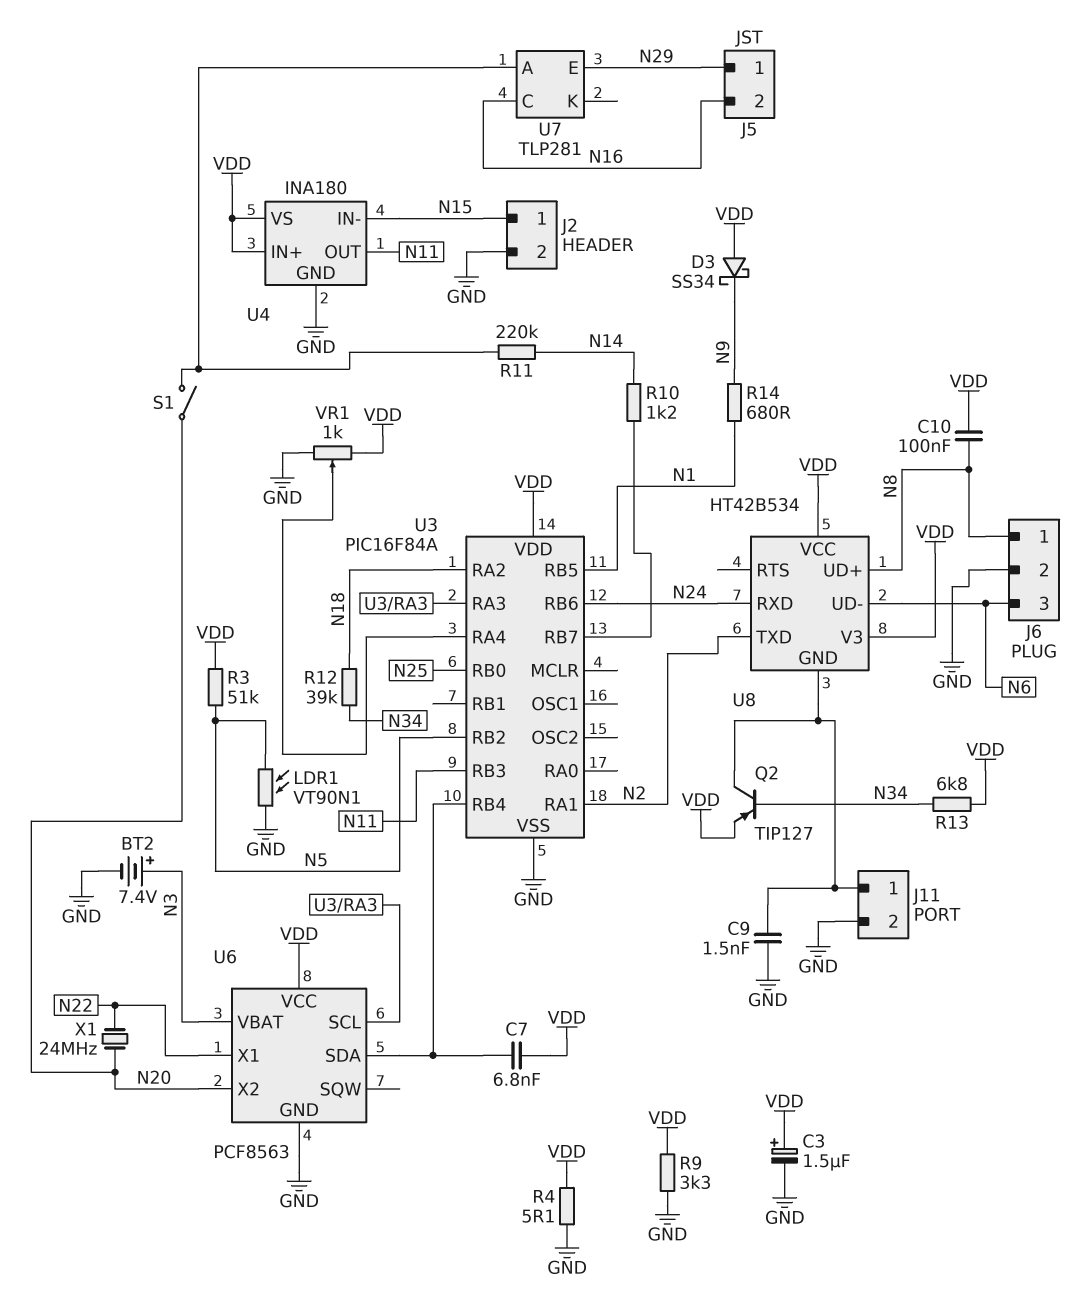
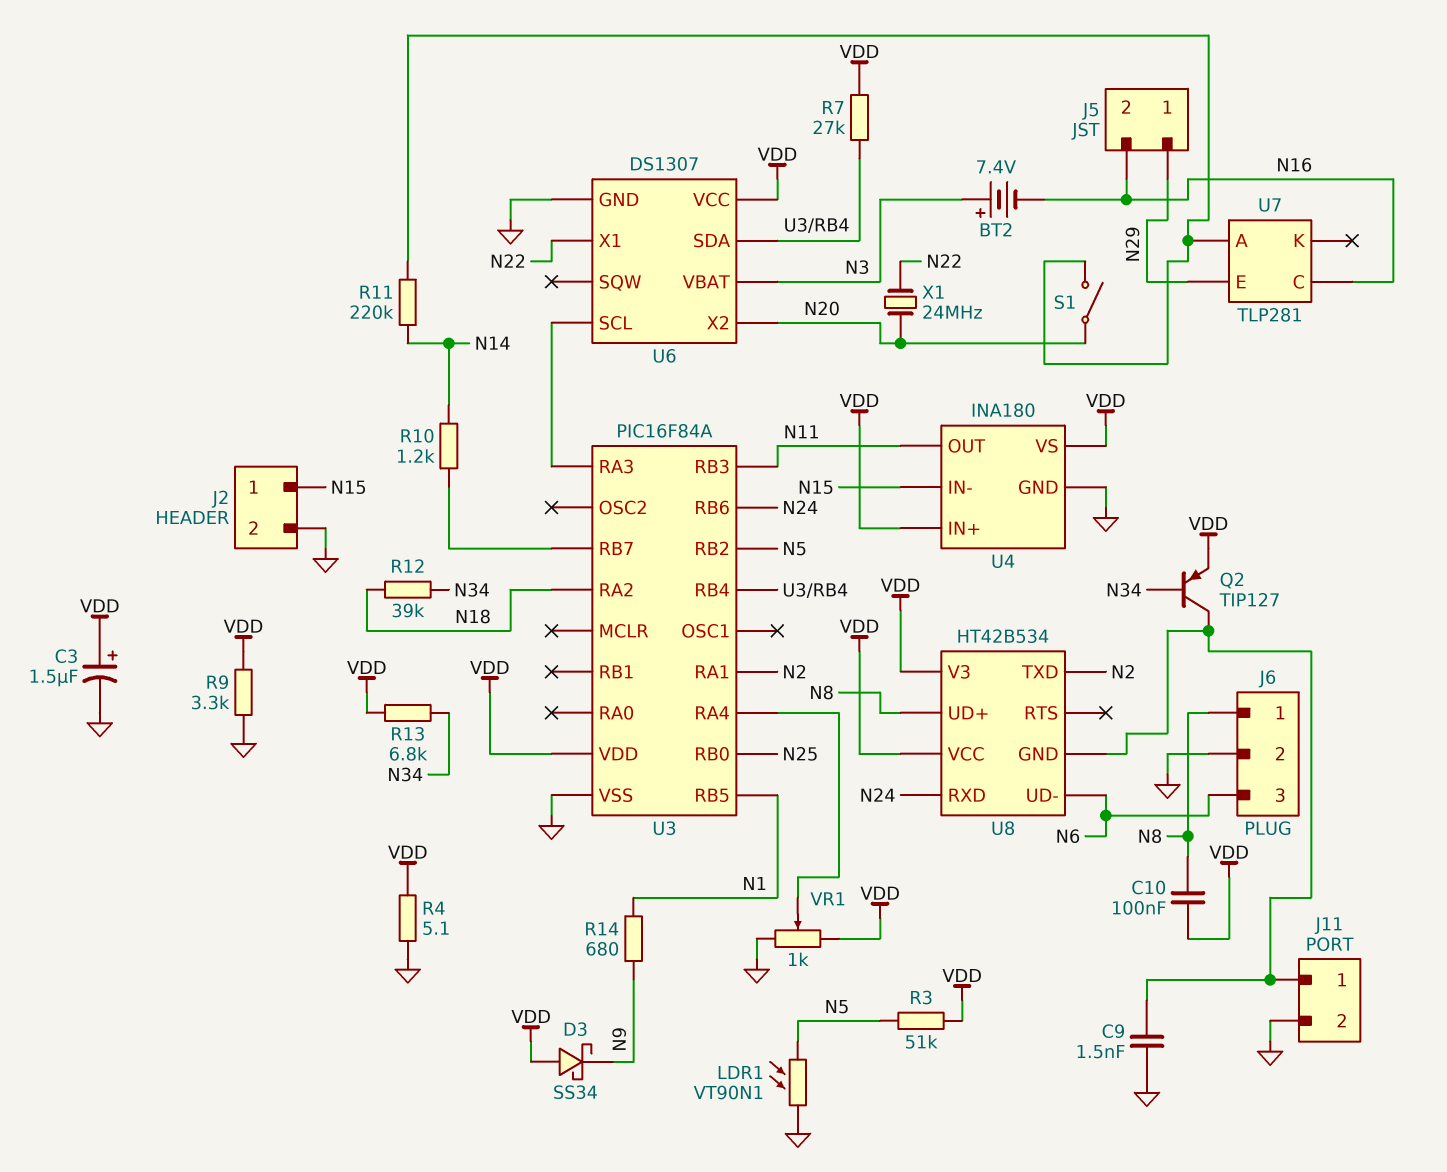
BT2: 7.4V (plus N3, minus GND) -> 7.4V (plus N3, minus N16)
C7: 6.8nF (U3/RB4, VDD) -> none
R7: none -> 27k (U3/RB4, VDD)
U6: PCF8563 -> DS1307

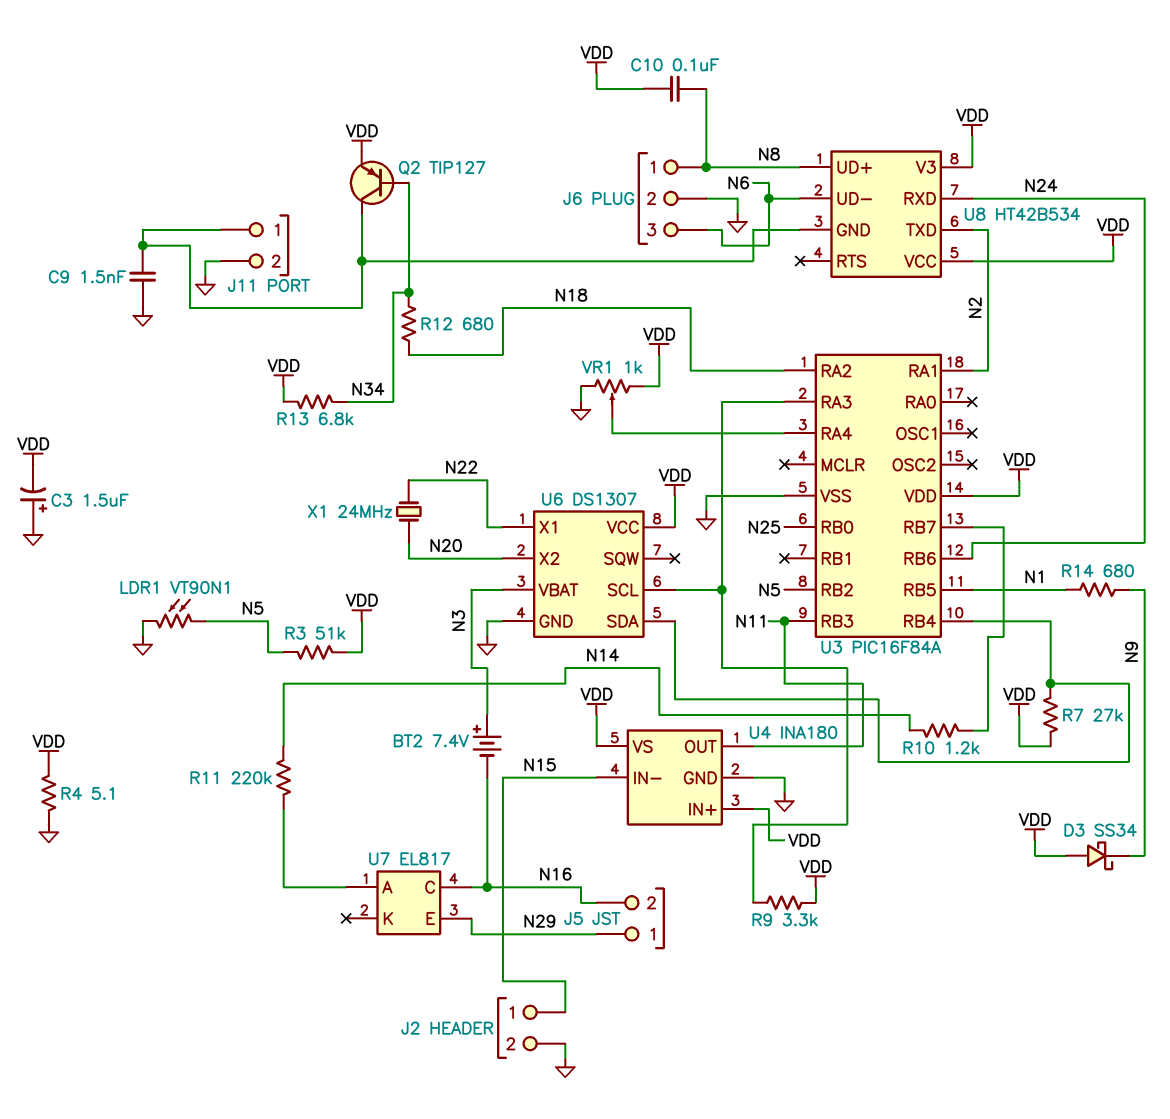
C3: 1.5uF (plus VDD, minus GND) -> 1.5uF (plus GND, minus VDD)
R9: 3.3k (GND, VDD) -> 3.3k (U3/RA3, VDD)
R12: 39k (N18, N34) -> 680 (N18, N34)
S1: switch (N20, U7/A) -> none
U7: TLP281 -> EL817

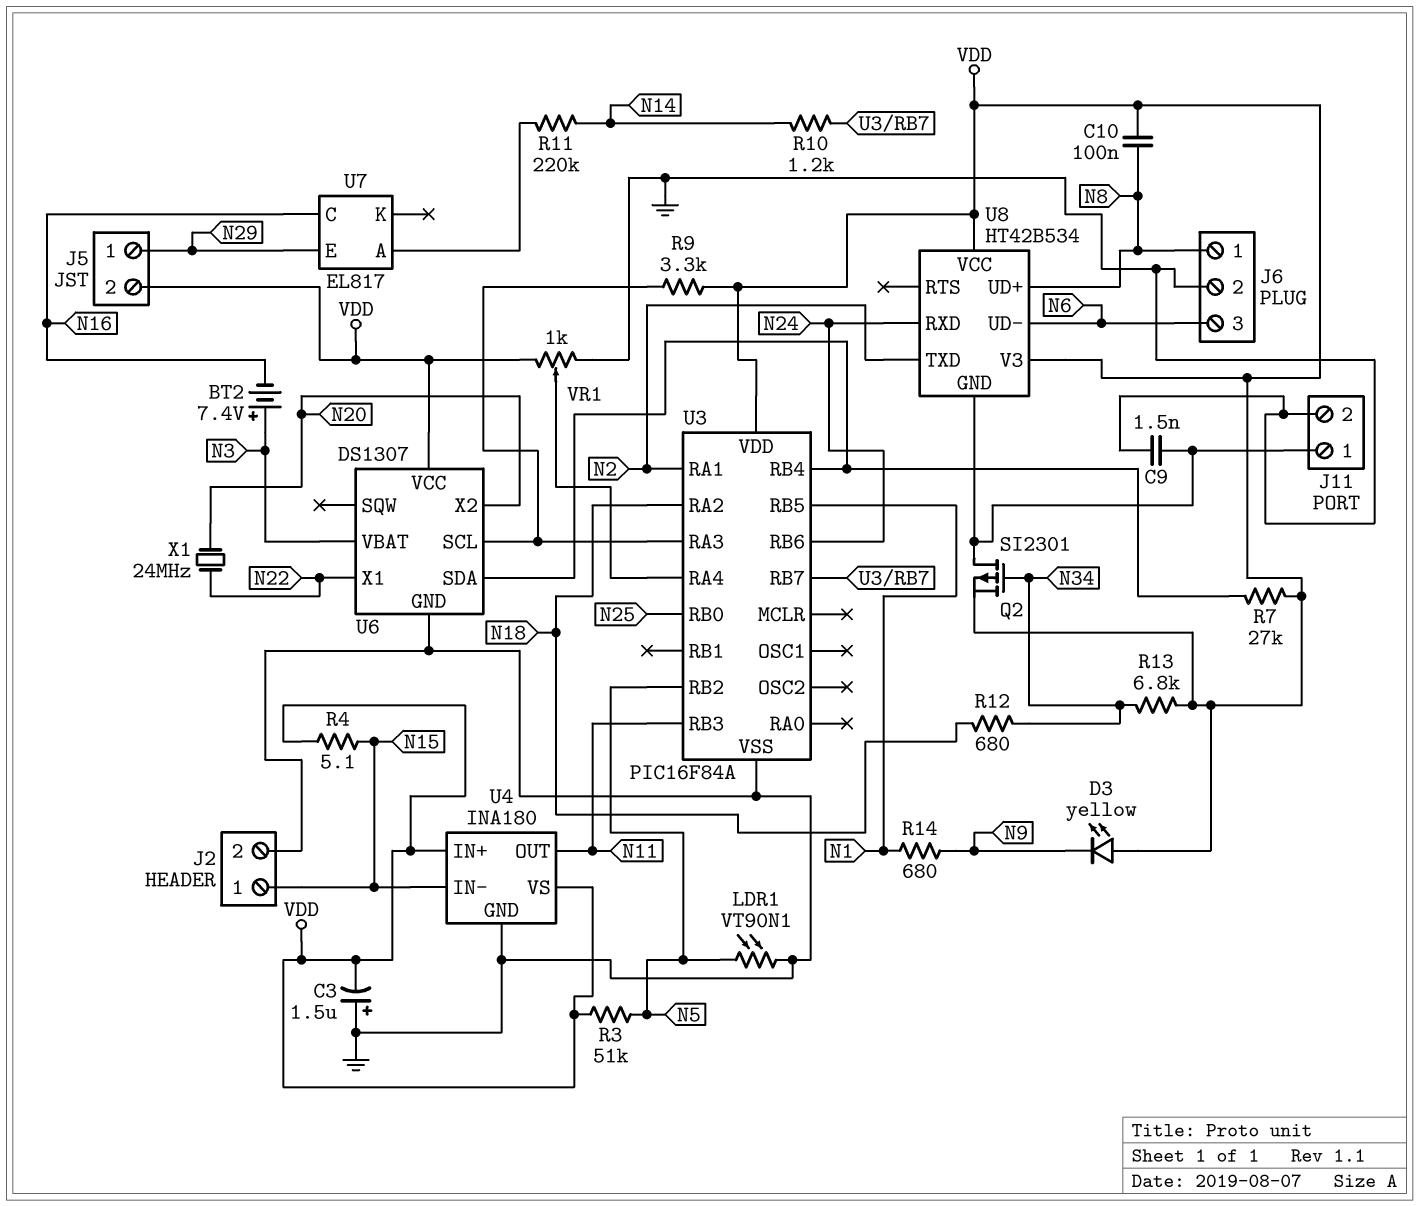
D3: schottky SS34 (A VDD, K N9) -> LED yellow (A VDD, K N9)
J5 pin 2: N16 -> VDD
Q2: PNP TIP127 (B N34, C J11/1, E VDD) -> PMOS SI2301 (G N34, D J11/1, S VDD)
R4: 5.1 (GND, VDD) -> 5.1 (N15, VDD)

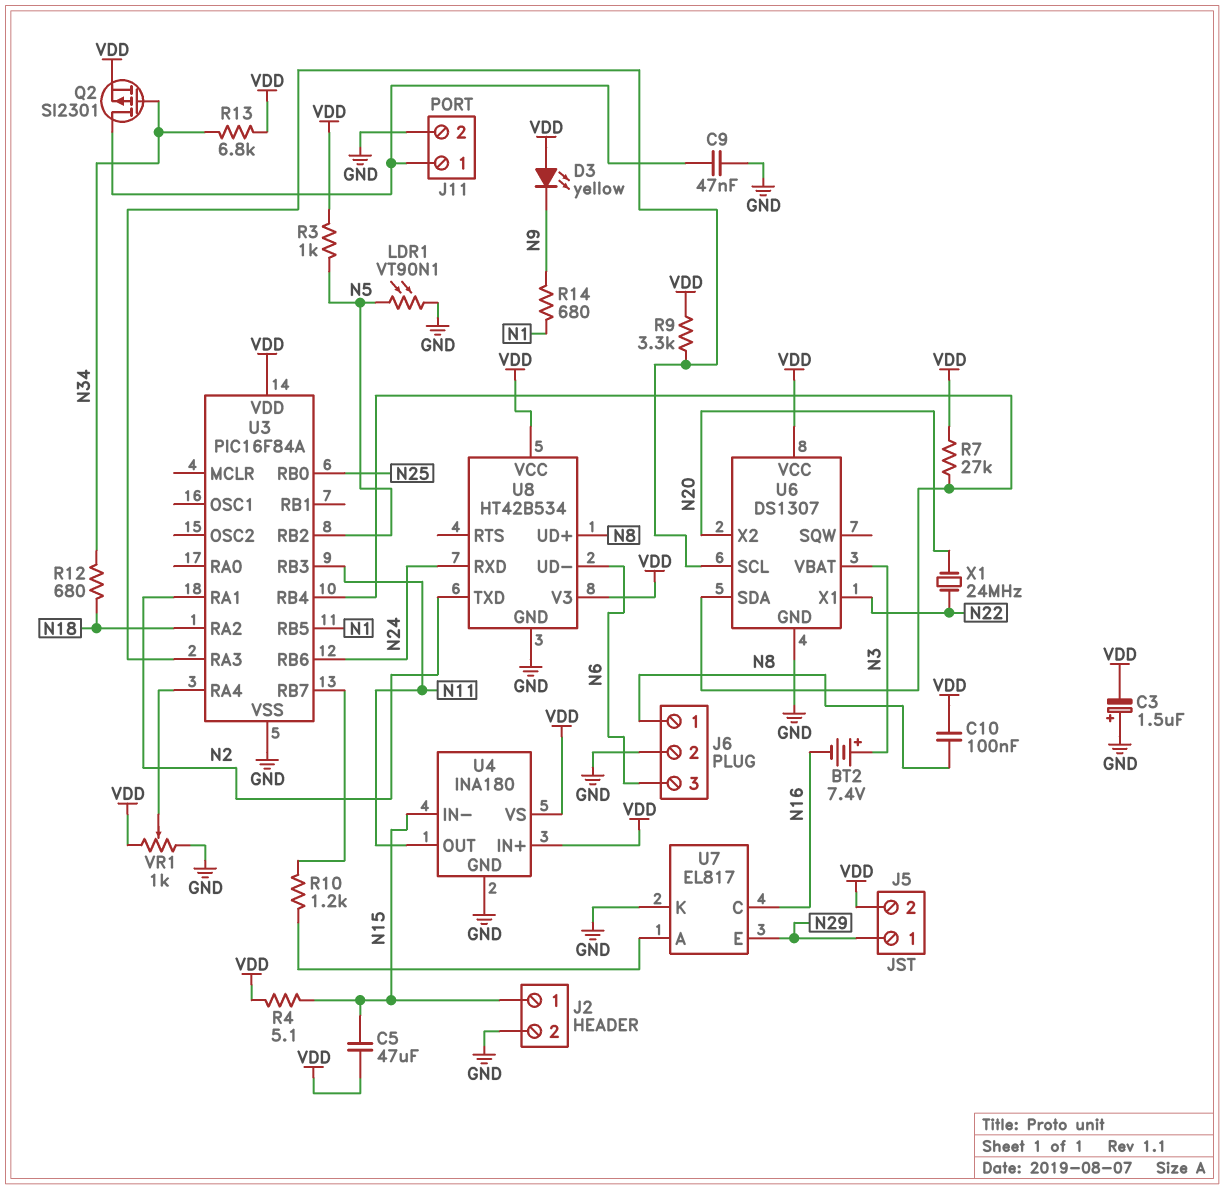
C5: none -> 47uF (N15, VDD)
C9: 1.5nF (GND, J11/1) -> 47nF (GND, J11/1)
R3: 51k (N5, VDD) -> 1k (N5, VDD)
R10: 1.2k (N14, U3/RB7) -> 1.2k (U3/RB7, U7/A)
R11: 220k (N14, U7/A) -> none
U7 pin K: none -> GND
U8 pin GND: J11/1 -> GND

